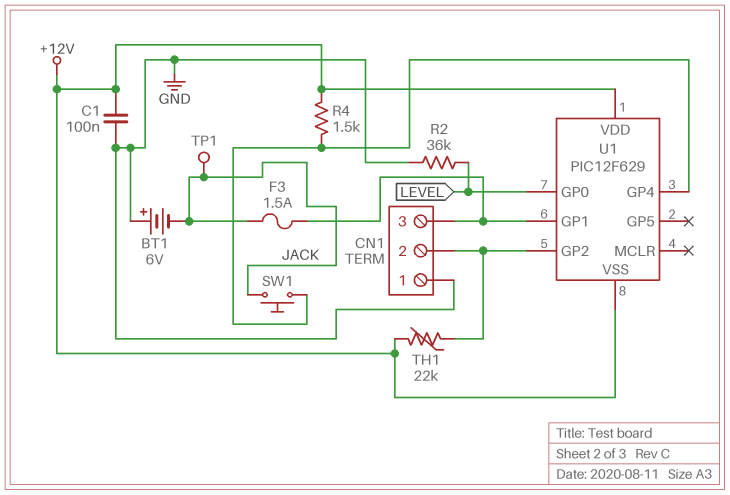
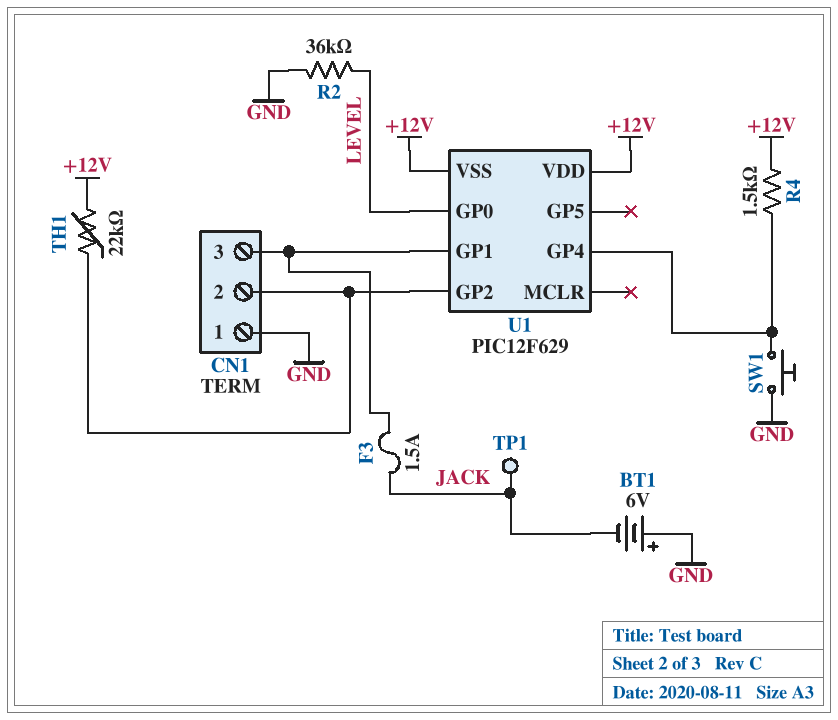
C1: 100nF (+12V, GND) -> none
SW1: button (JACK, U1/GP4) -> button (GND, U1/GP4)

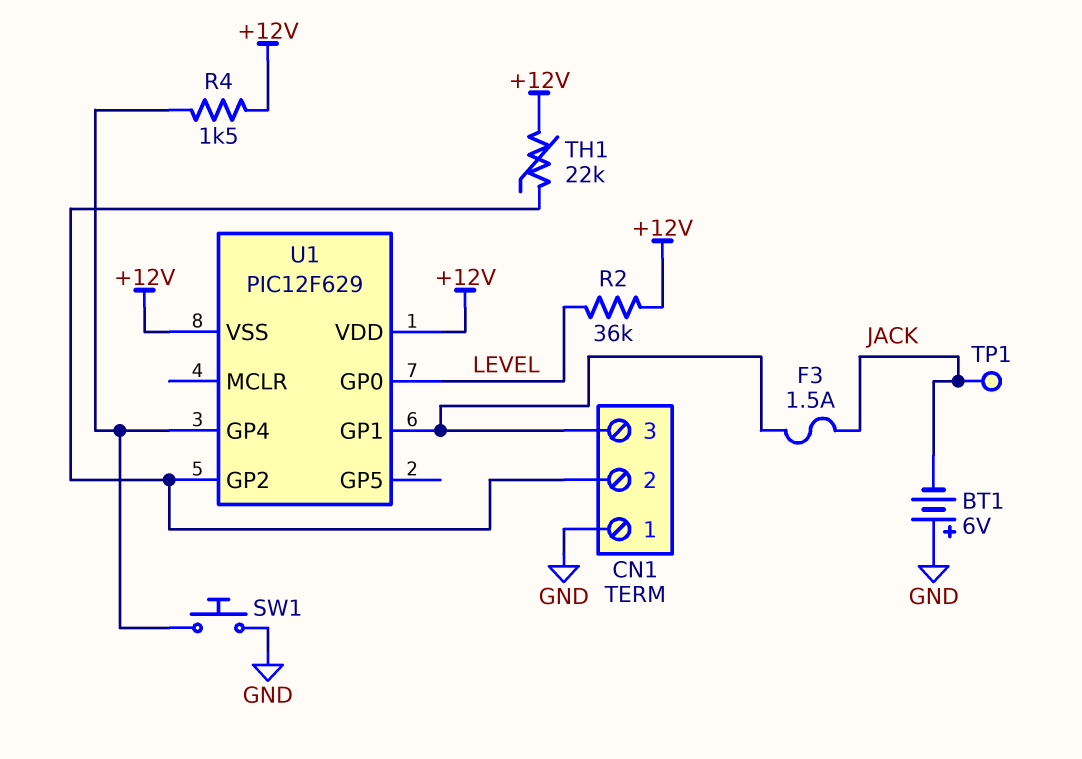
R2: 36k (GND, LEVEL) -> 36k (+12V, LEVEL)

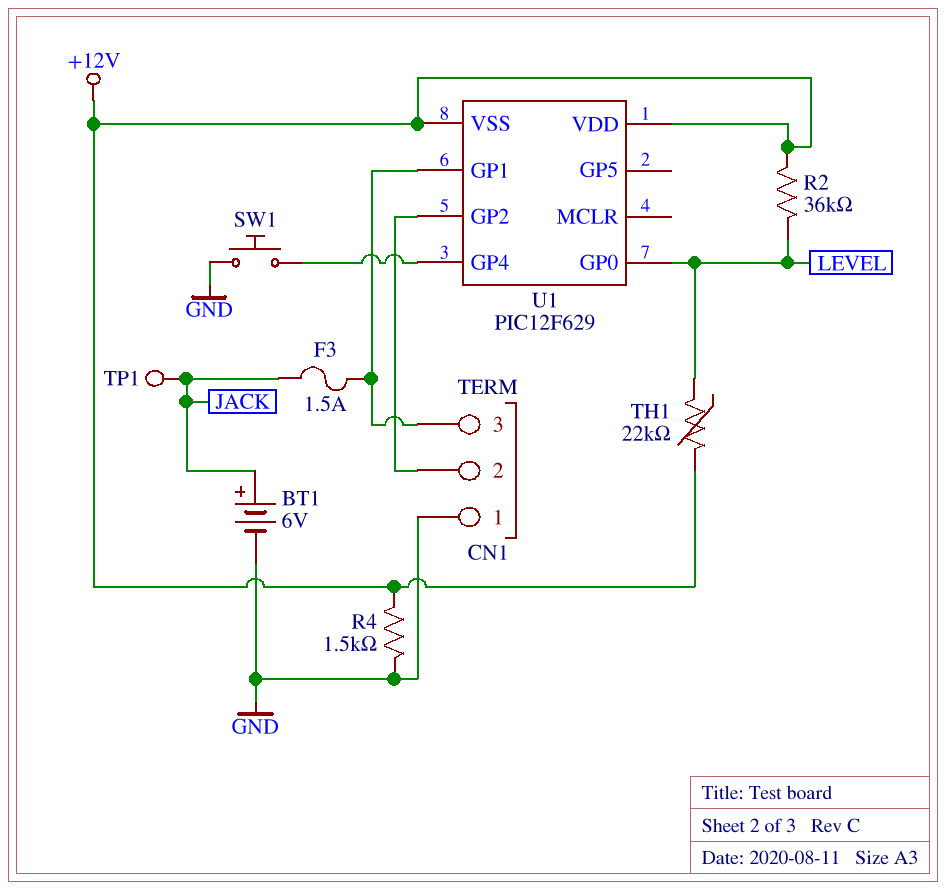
BT1: 6V (plus GND, minus JACK) -> 6V (plus JACK, minus GND)
R4: 1.5k (+12V, U1/GP4) -> 1.5k (+12V, GND)
TH1: 22k (+12V, CN1/2) -> 22k (+12V, LEVEL)

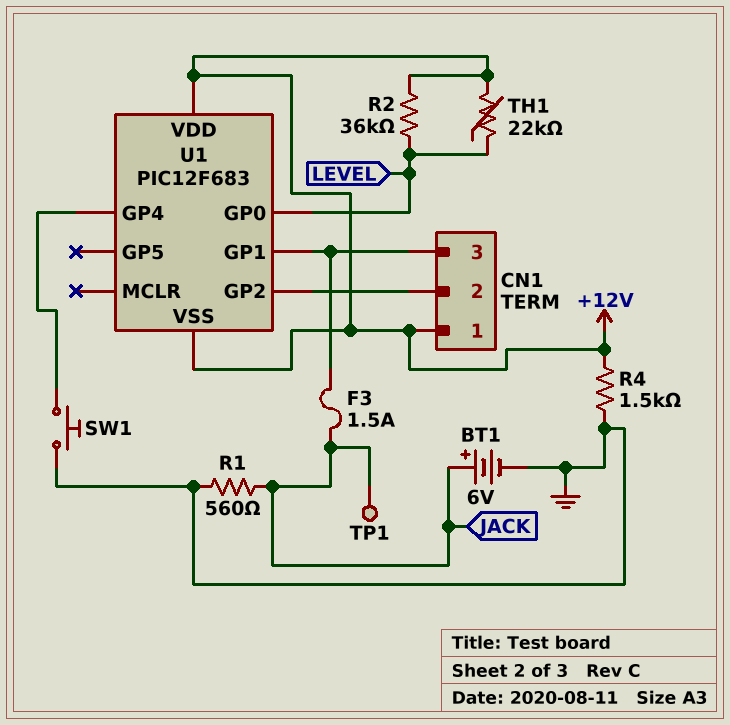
CN1 pin 1: GND -> +12V
R1: none -> 560 (GND, JACK)
U1: PIC12F629 -> PIC12F683

